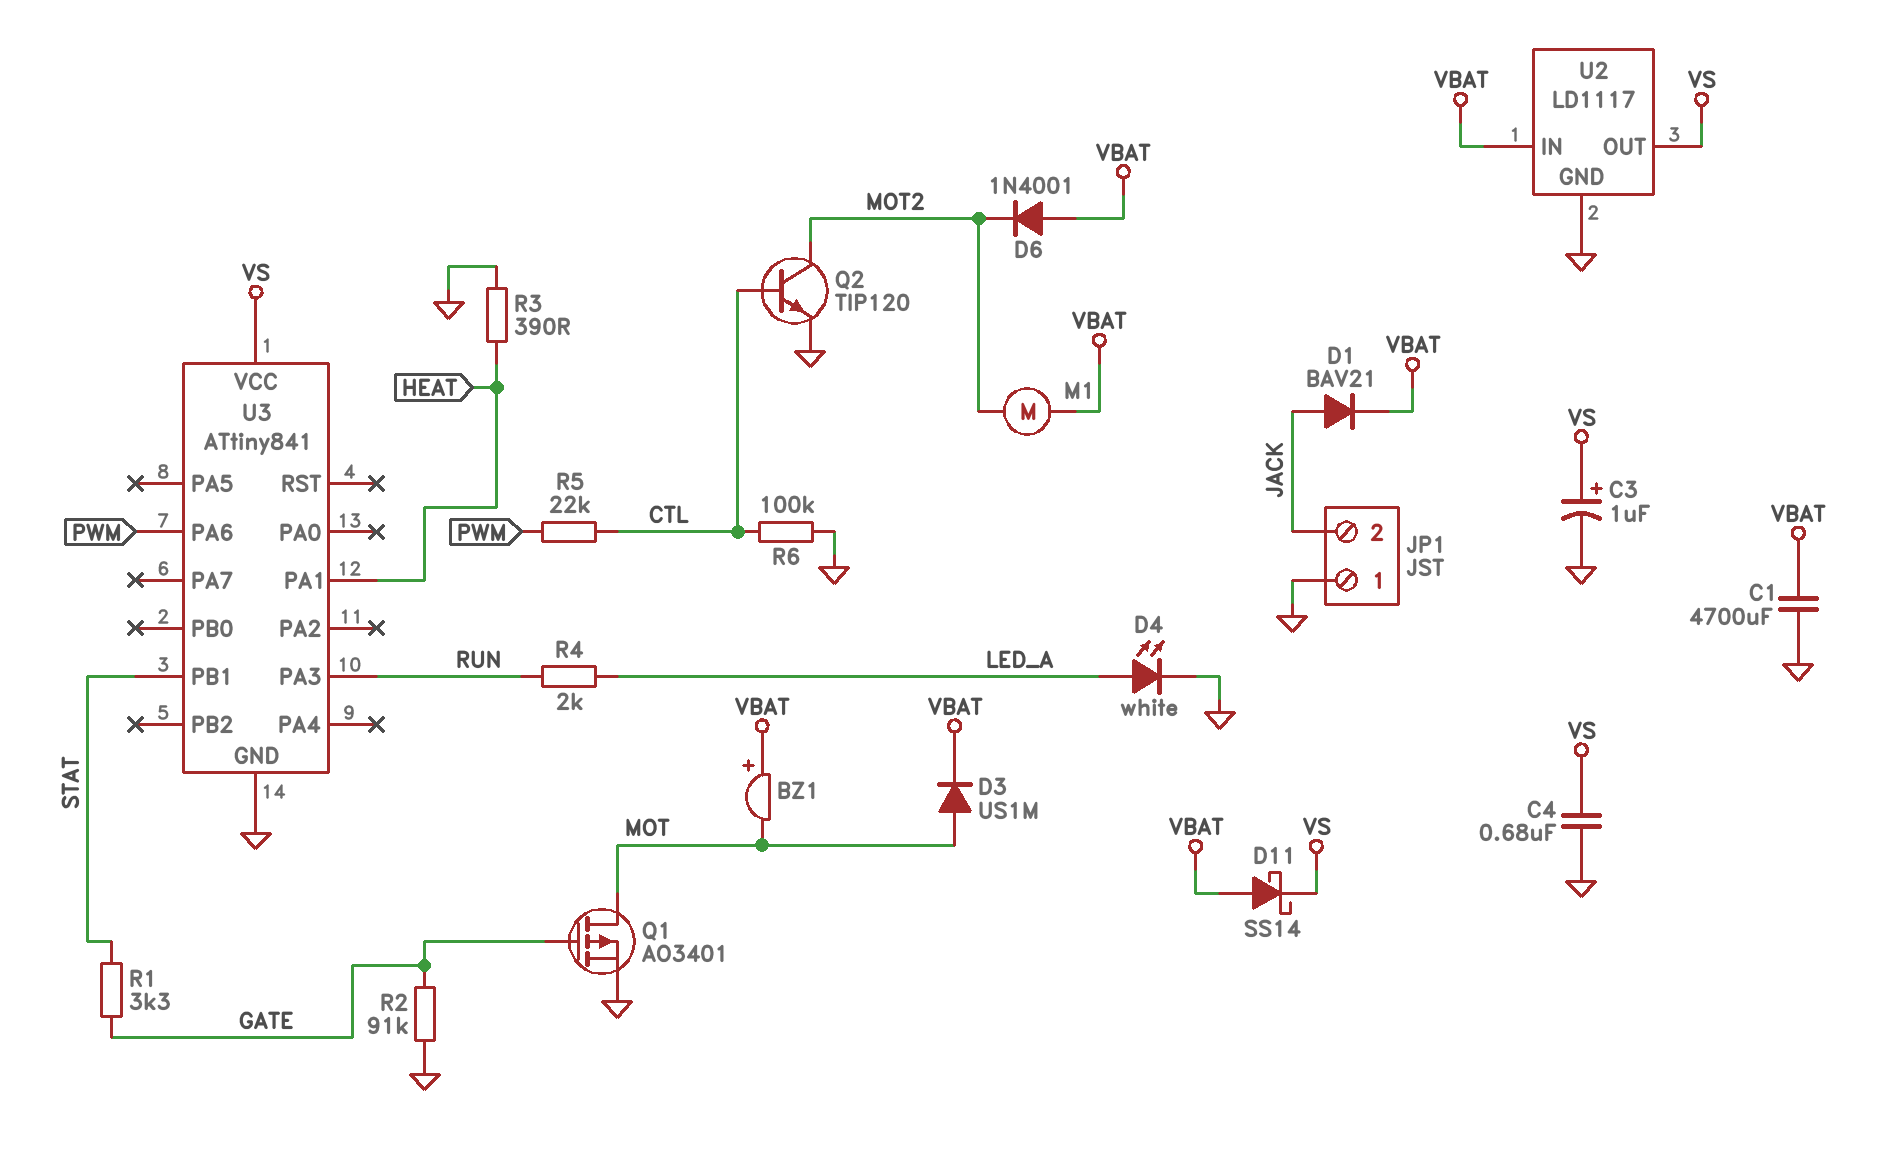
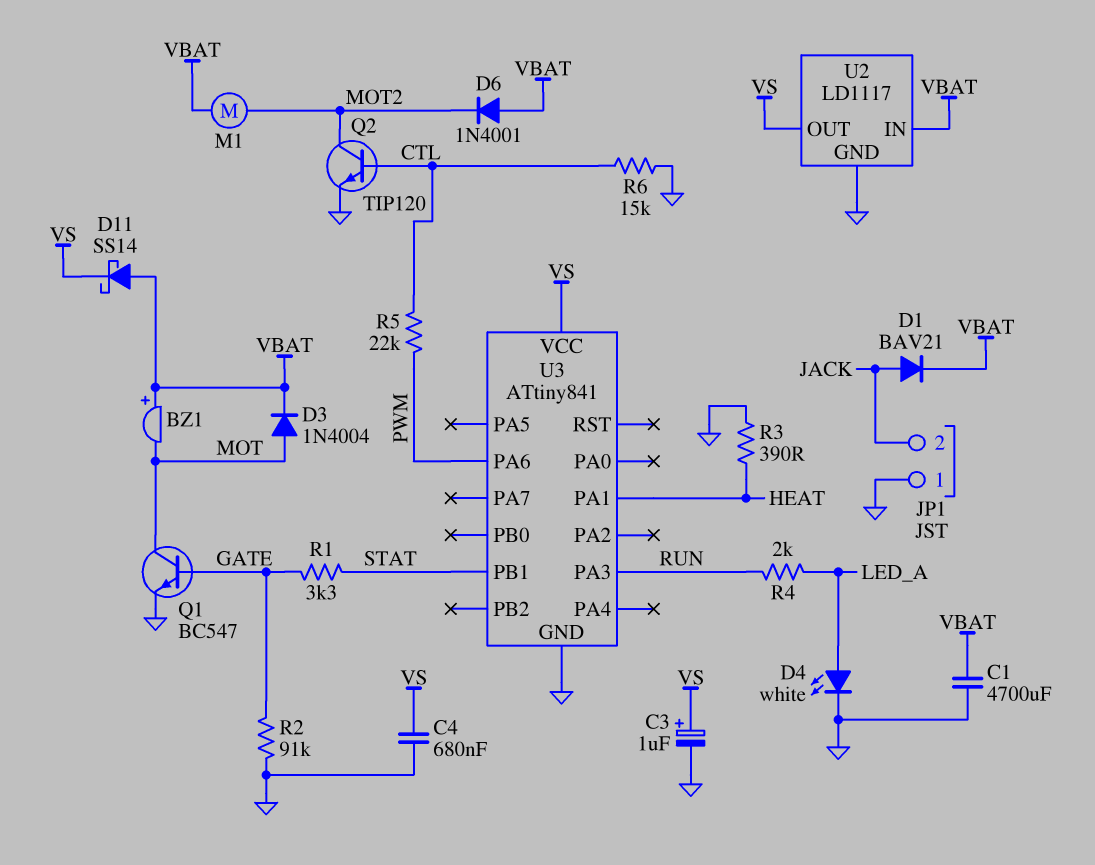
D3: diode US1M (A MOT, K VBAT) -> diode 1N4004 (A MOT, K VBAT)
Q1: PMOS AO3401 (G GATE, D MOT, S GND) -> NPN BC547 (B GATE, C MOT, E GND)
R6: 100k (CTL, GND) -> 15k (CTL, GND)

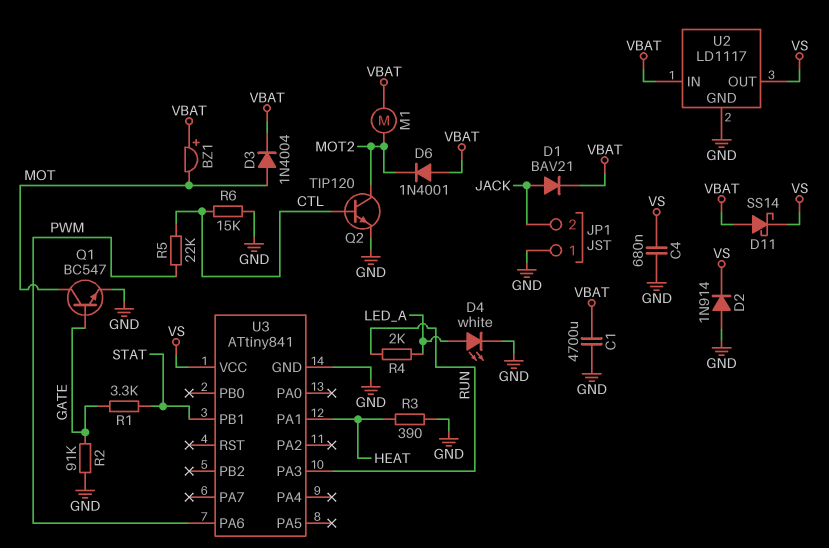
C3: 1uF (plus VS, minus GND) -> none
D2: none -> diode 1N914 (A GND, K VS)

